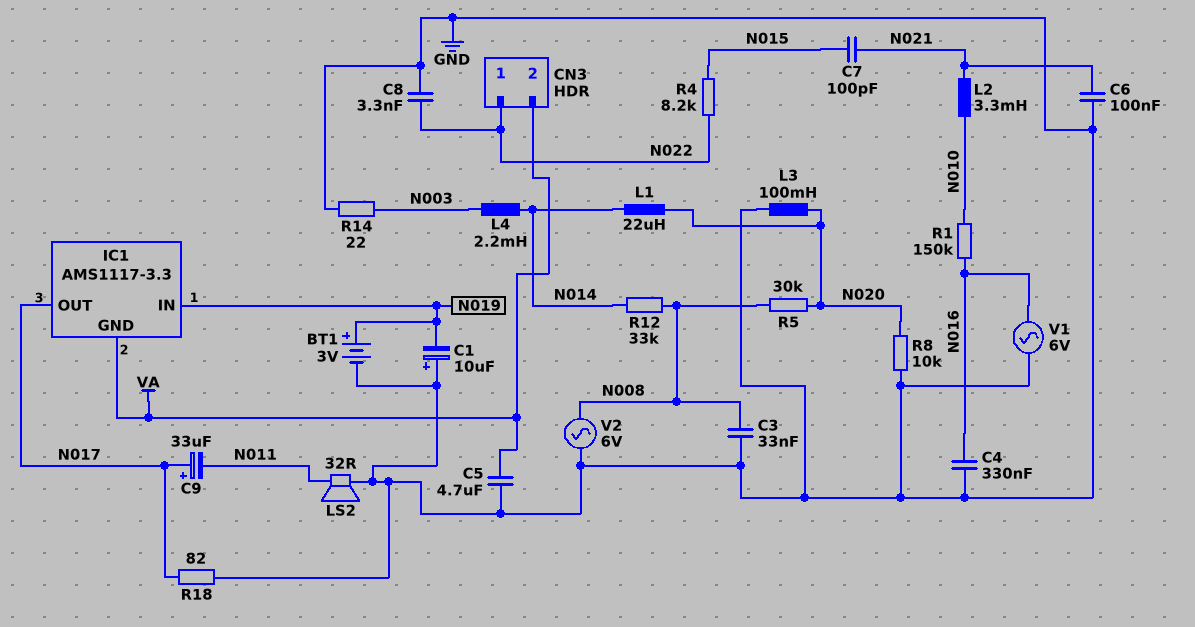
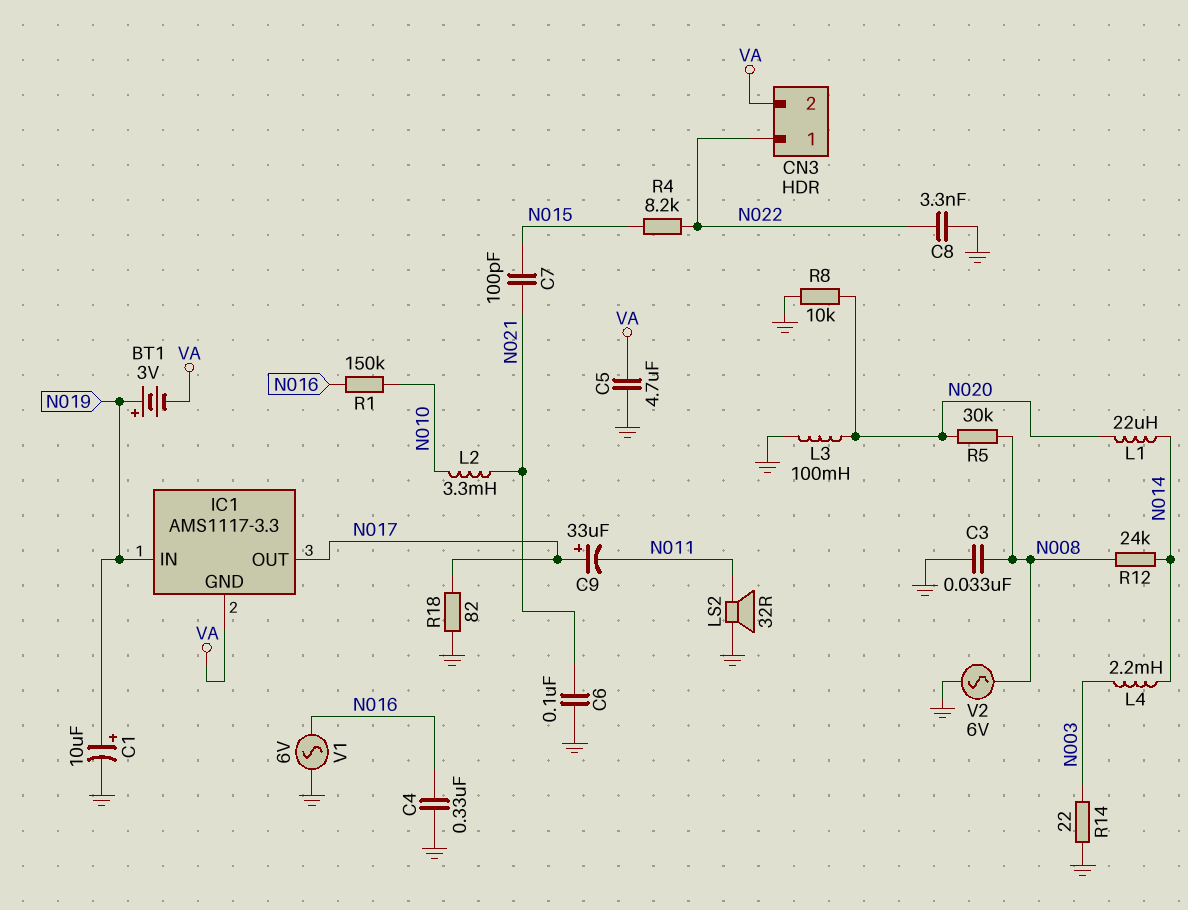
BT1: 3V (plus N019, minus GND) -> 3V (plus N019, minus VA)
C1: 10uF (plus GND, minus N019) -> 10uF (plus N019, minus GND)
R12: 33k (N008, N014) -> 24k (N008, N014)

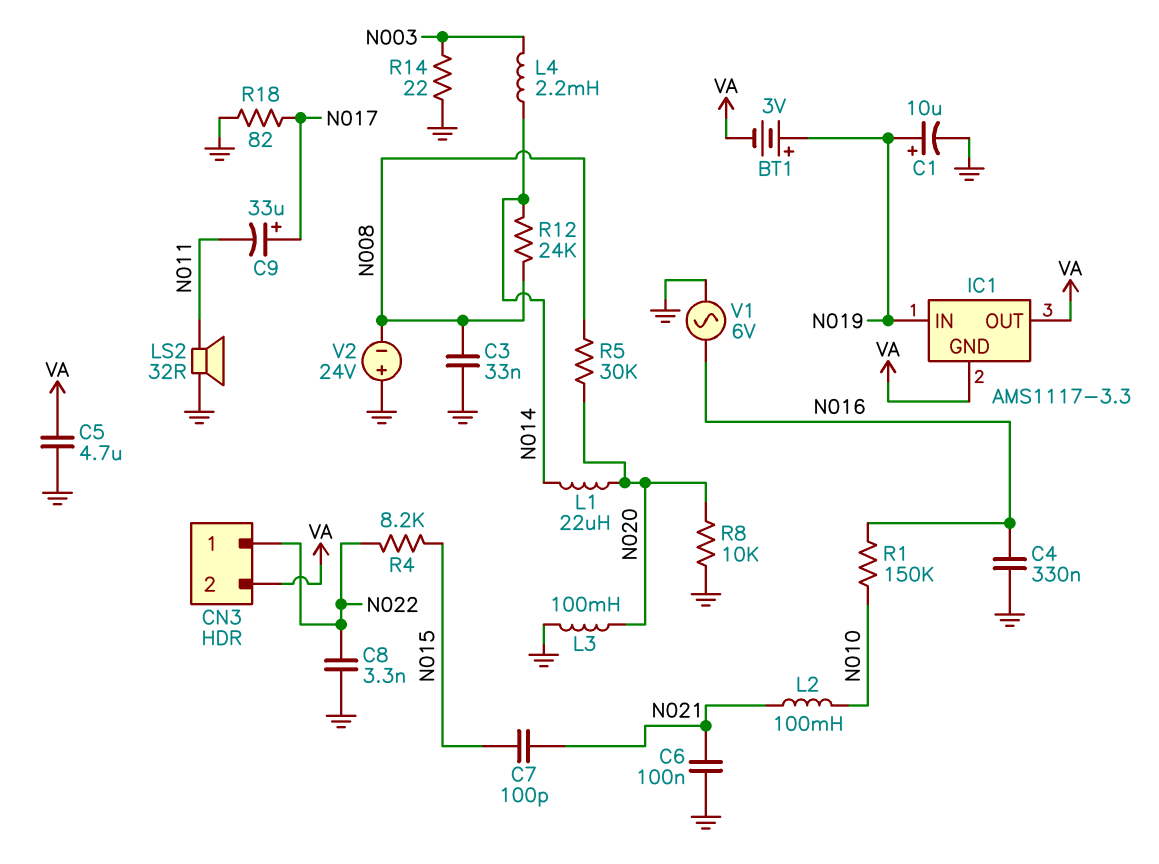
IC1 pin OUT: N017 -> VA
L2: 3.3mH (N010, N021) -> 100mH (N010, N021)
V2: AC 6V (GND, N008) -> 24V (plus GND, minus N008)

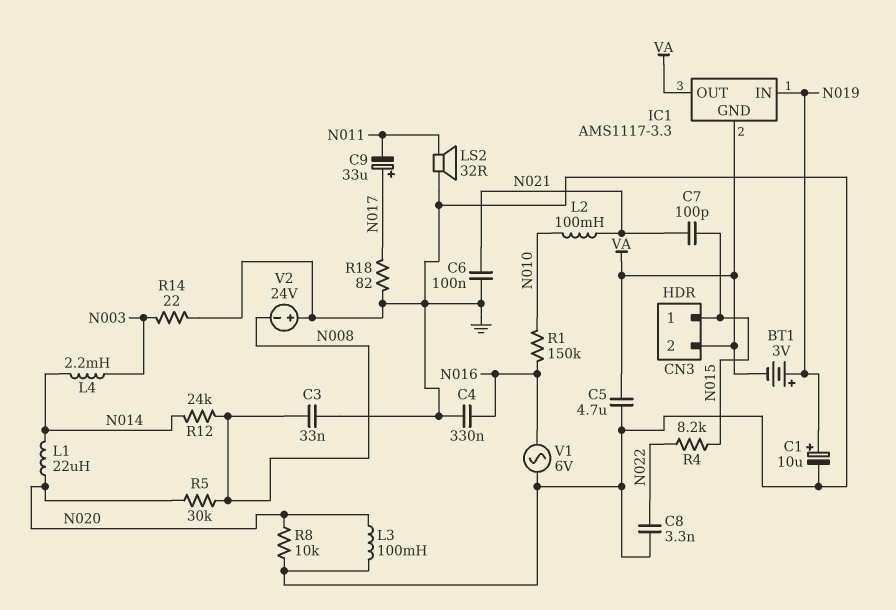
CN3 pin 1: N022 -> N015

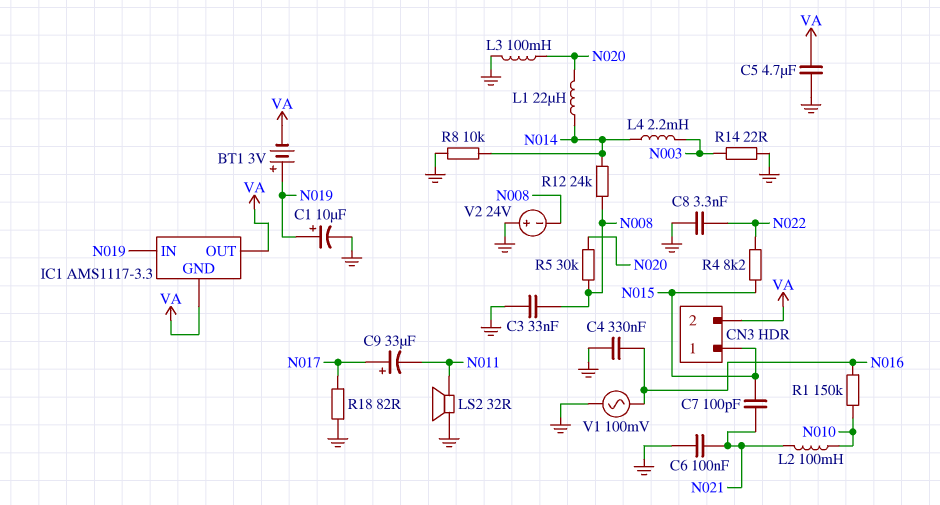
R8: 10k (GND, N020) -> 10k (GND, N014)
V1: AC 6V (GND, N016) -> AC 100mV (GND, N016)

